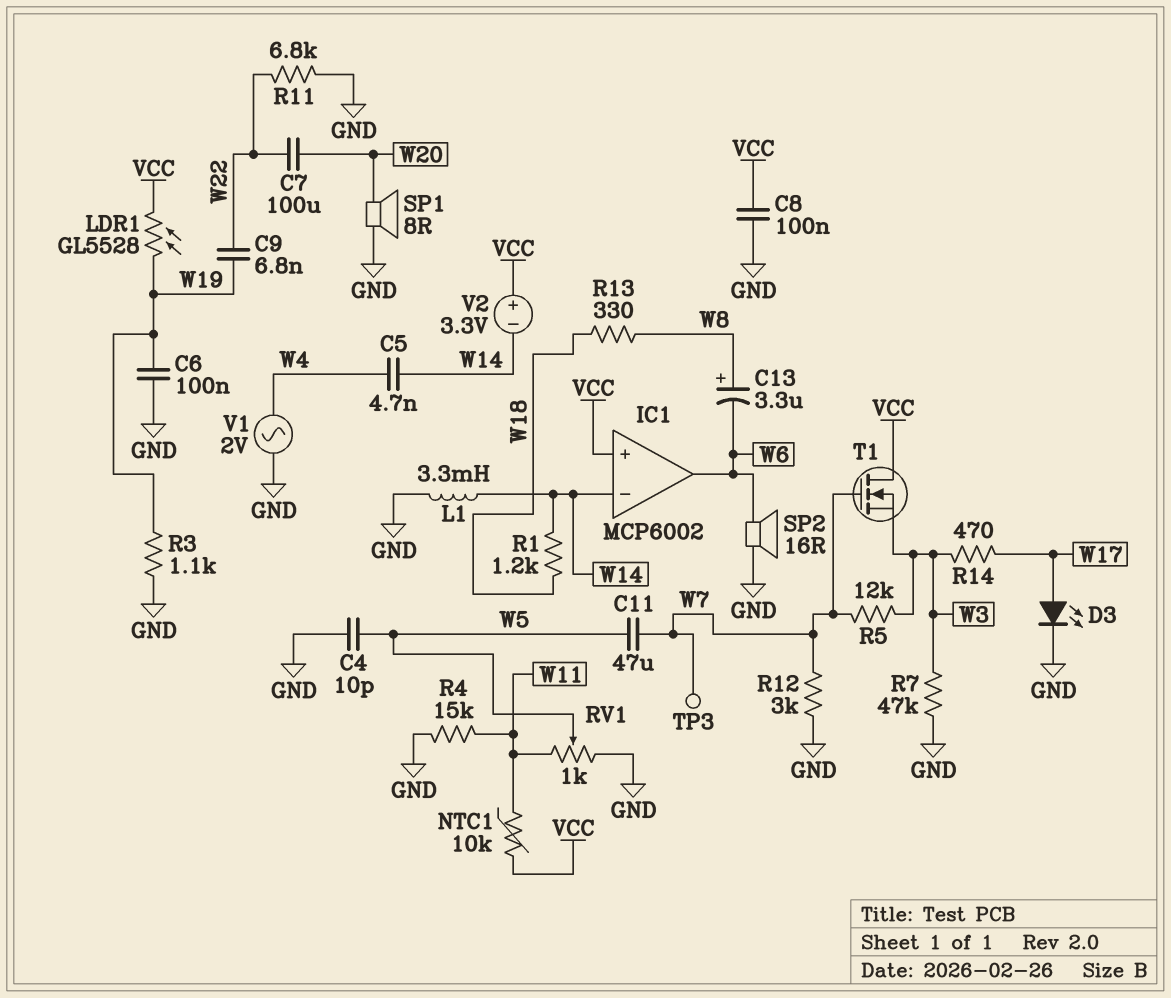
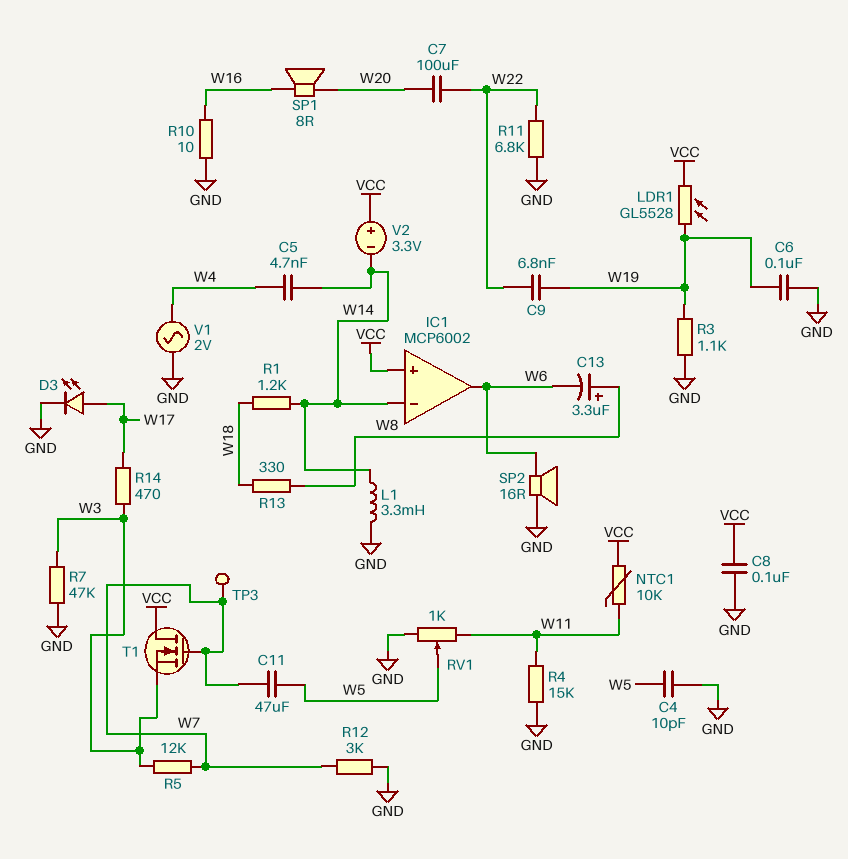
R10: none -> 10 (GND, W16)
SP1: speaker 8R (GND, W20) -> speaker 8R (W16, W20)

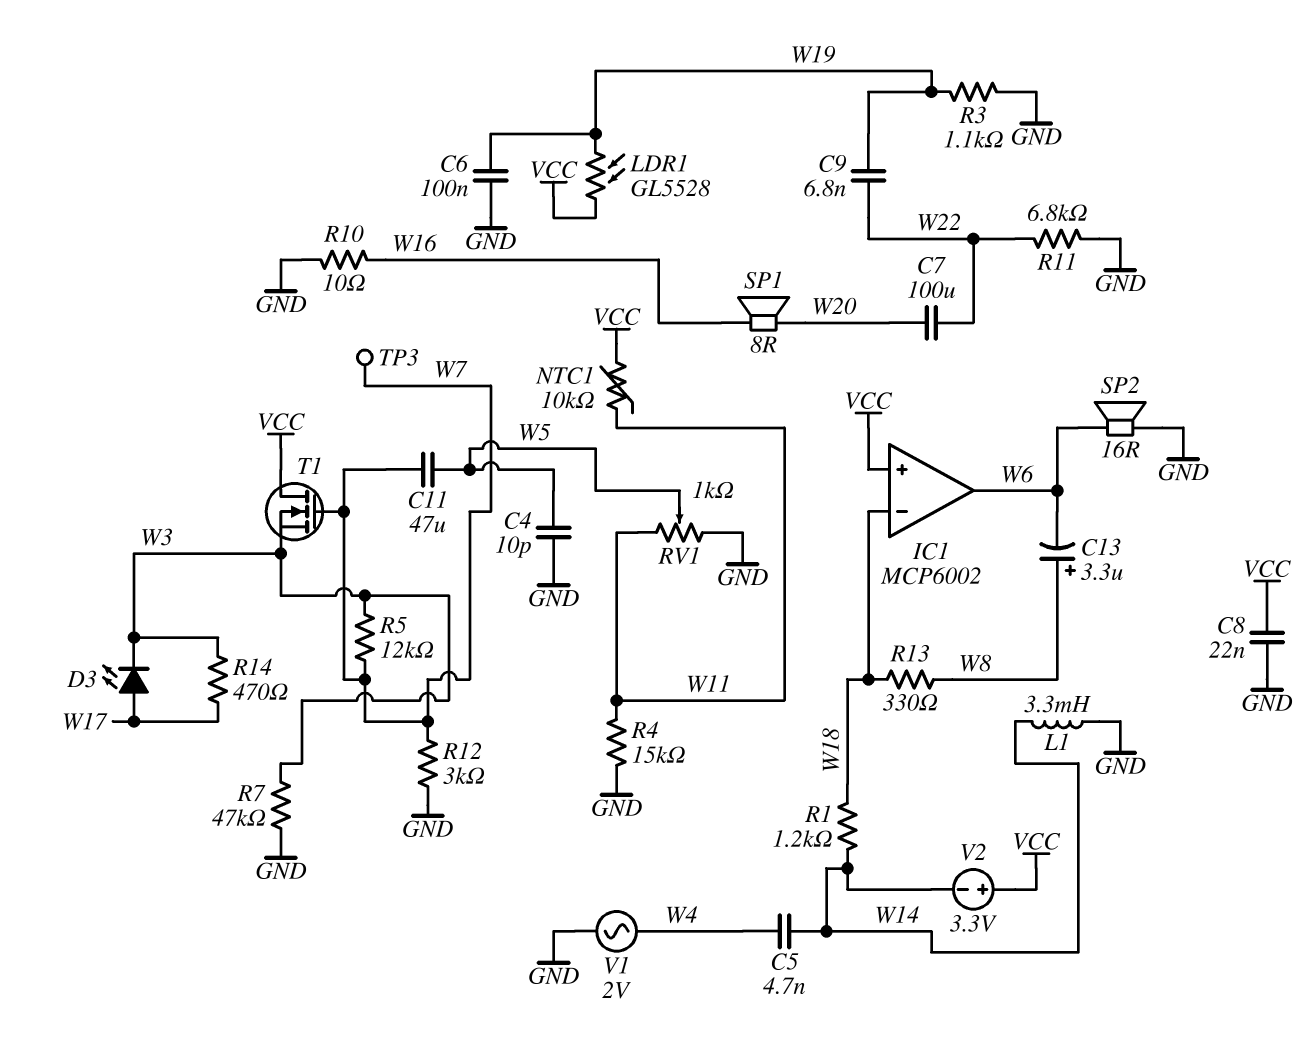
C8: 100nF (GND, VCC) -> 22nF (GND, VCC)
D3: LED (A W17, K GND) -> LED (A W17, K W3)
IC1 pin in-: W14 -> W18

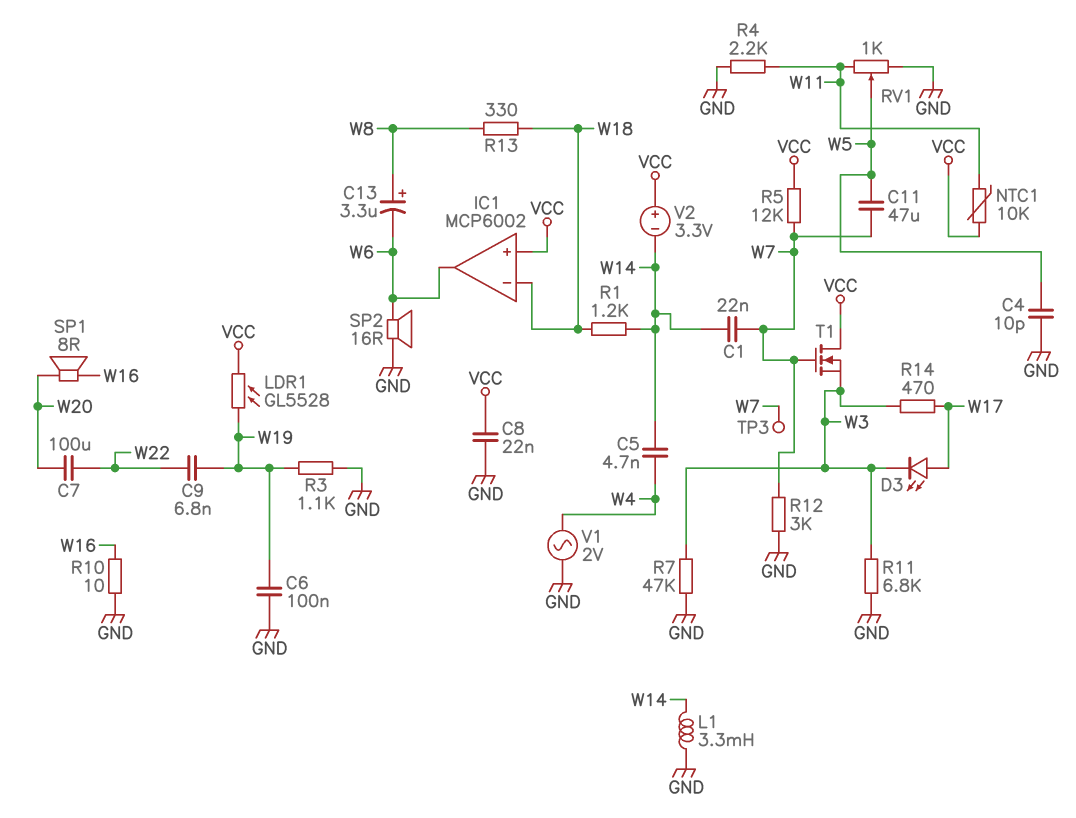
C1: none -> 22nF (W7, W14)
R4: 15k (GND, W11) -> 2.2k (GND, W11)
R5: 12k (W3, W7) -> 12k (VCC, W7)
R11: 6.8k (GND, W22) -> 6.8k (GND, W3)

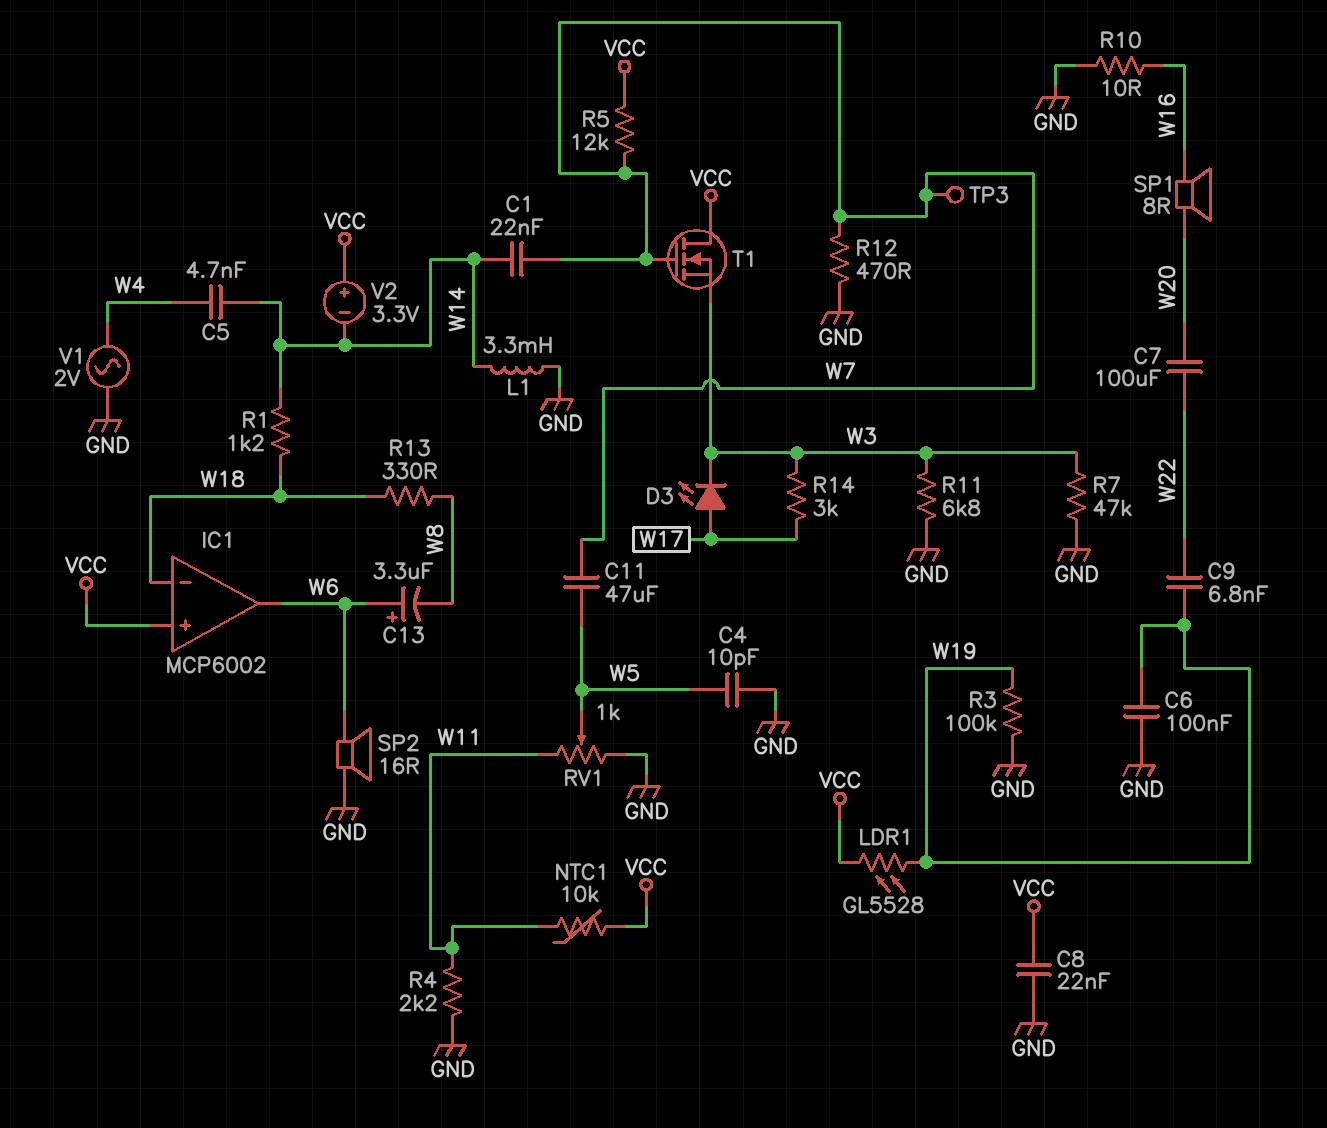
C13: 3.3uF (plus W8, minus W6) -> 3.3uF (plus W6, minus W8)
R3: 1.1k (GND, W19) -> 100k (GND, W19)
R12: 3k (GND, W7) -> 470 (GND, W7)
R14: 470 (W3, W17) -> 3k (W3, W17)

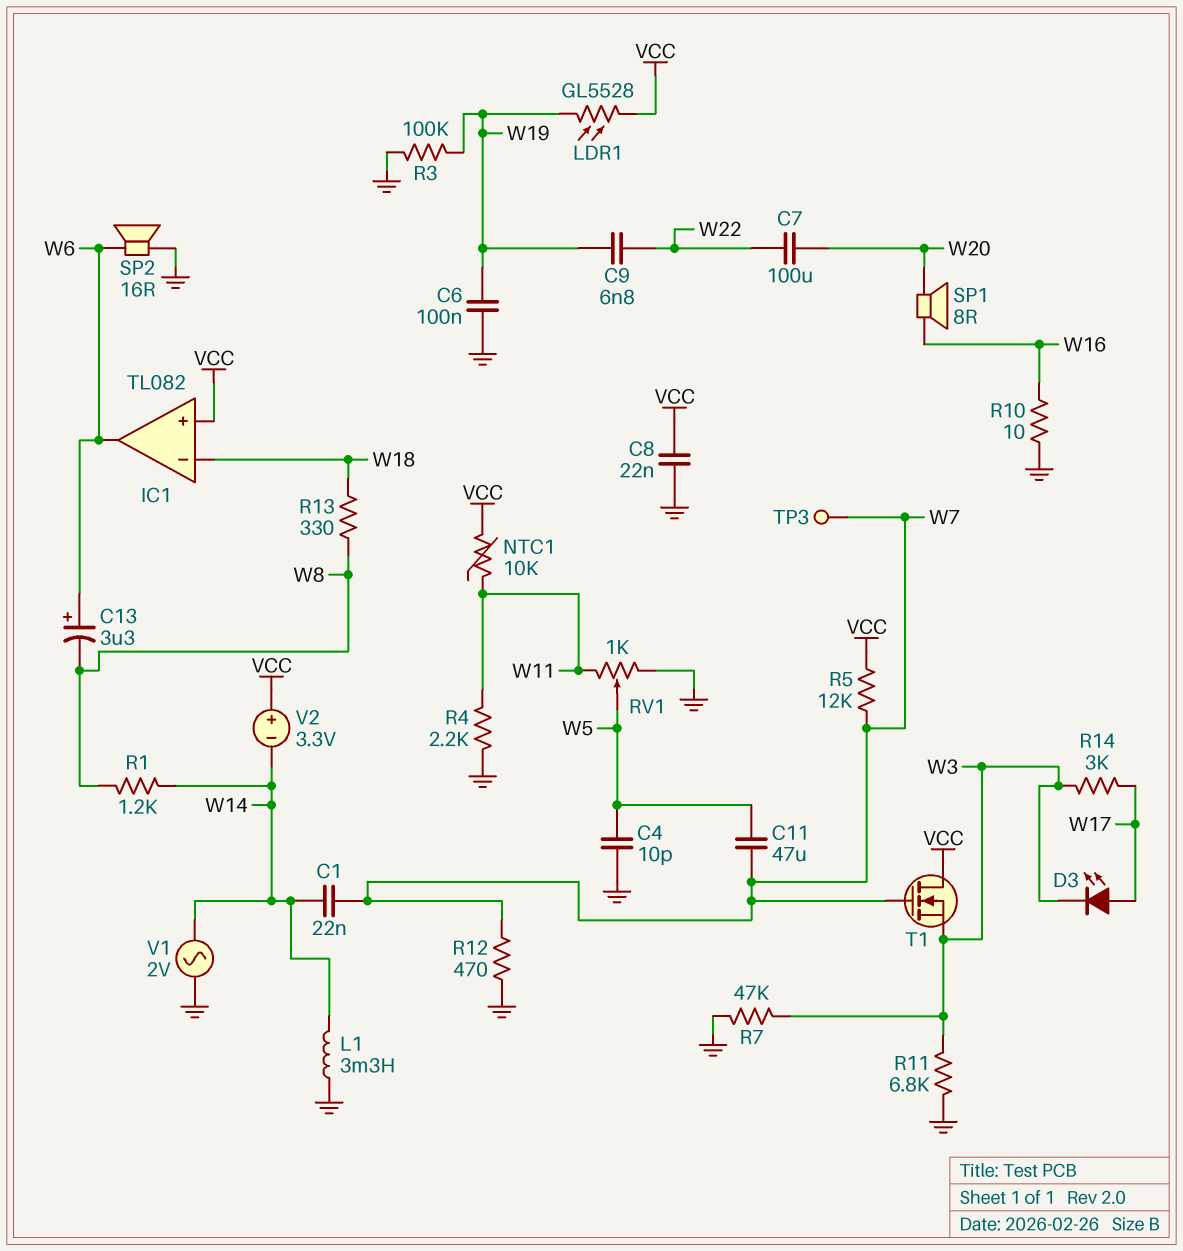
C5: 4.7nF (W4, W14) -> none
IC1: MCP6002 -> TL082
R1: 1.2k (W14, W18) -> 1.2k (W8, W14)
V1: AC 2V (GND, W4) -> AC 2V (GND, W14)

